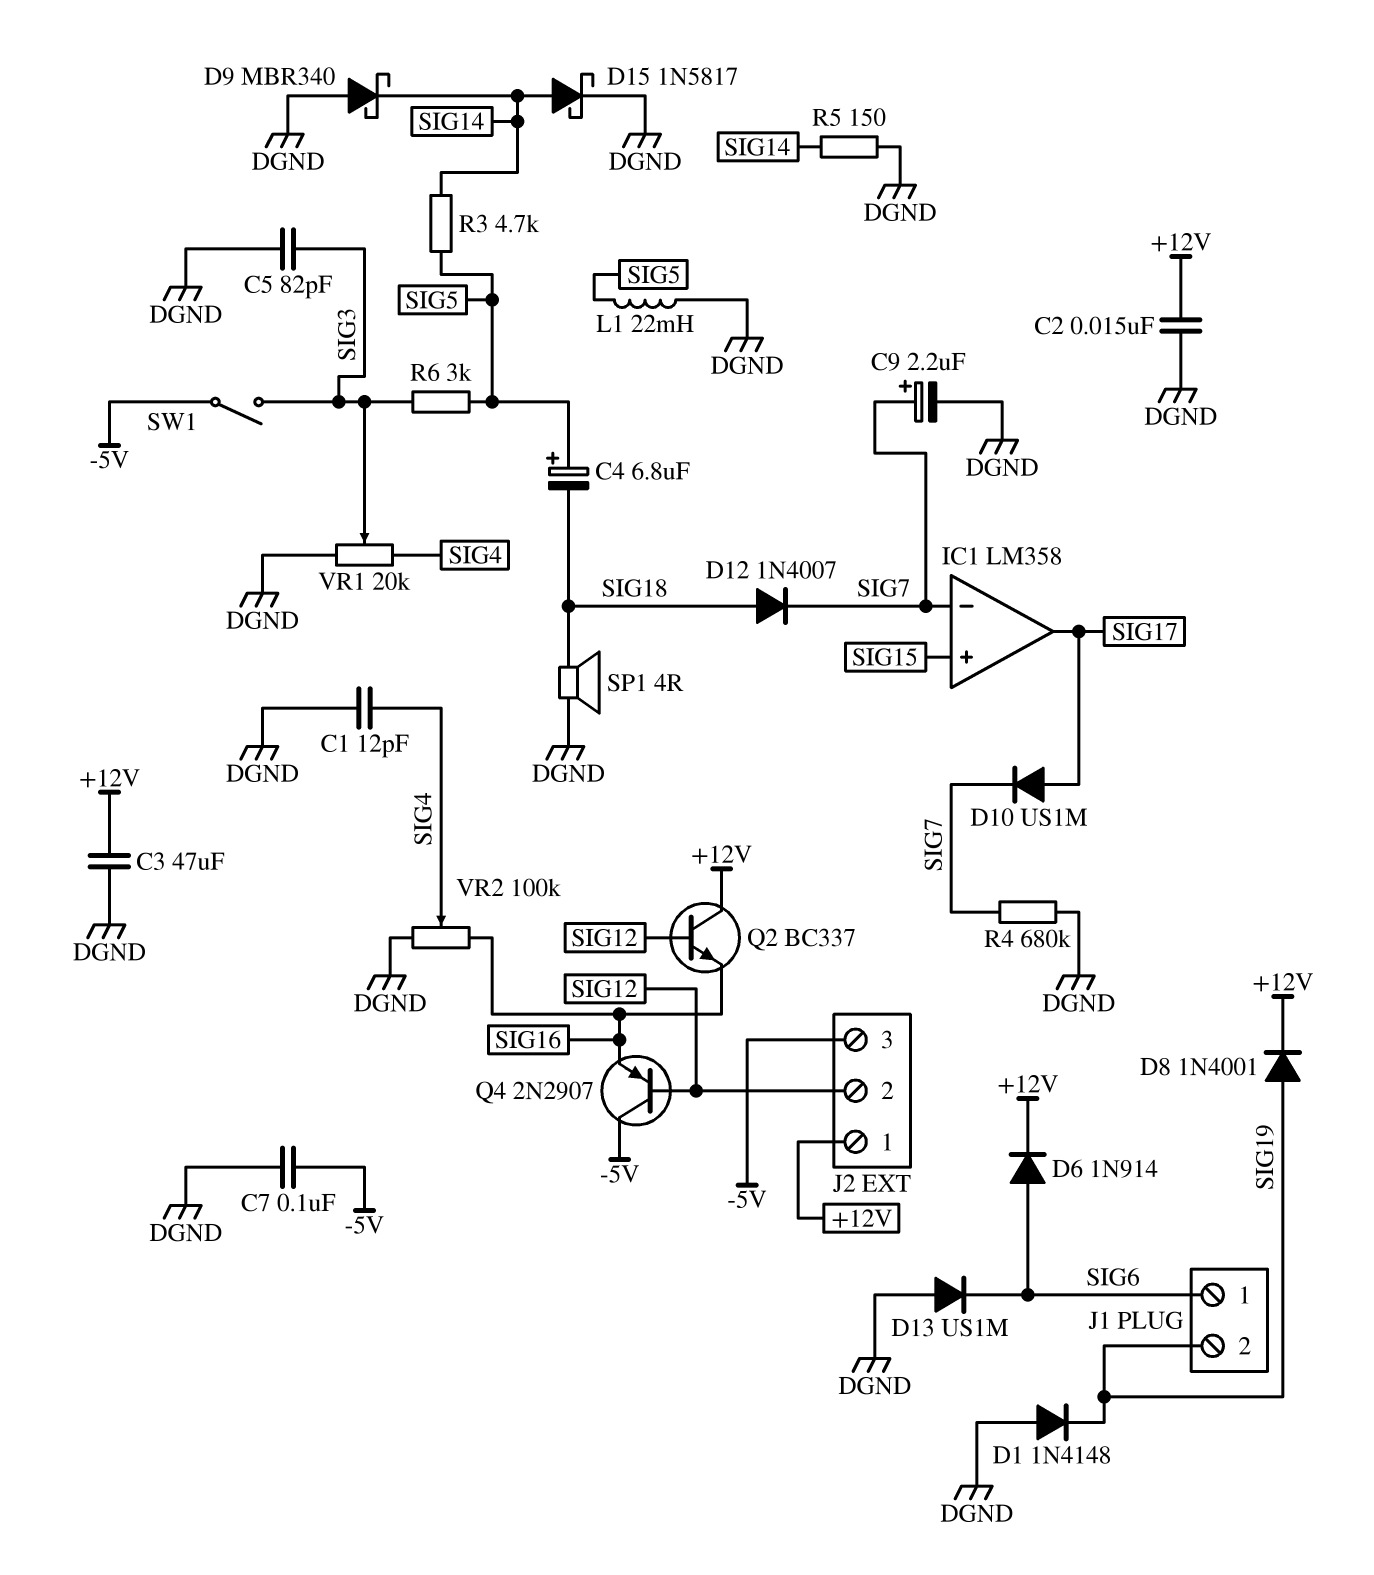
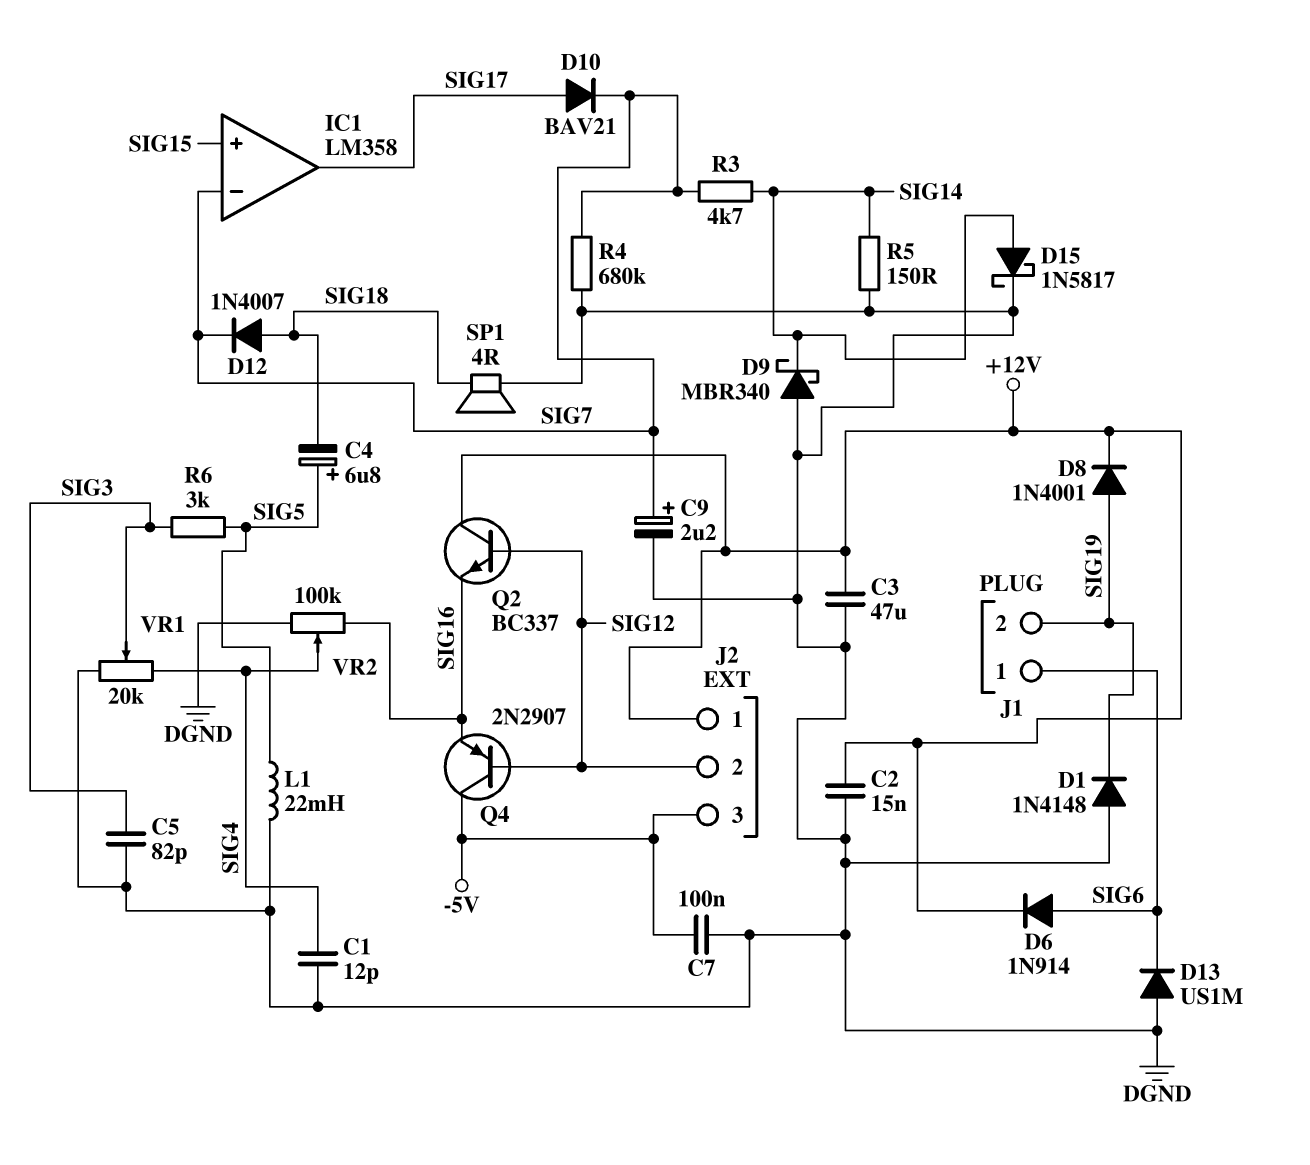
D10: diode US1M (A SIG17, K SIG7) -> diode BAV21 (A SIG17, K SIG7)
R3: 4.7k (SIG5, SIG14) -> 4.7k (SIG7, SIG14)
SW1: switch (-5V, SIG3) -> none

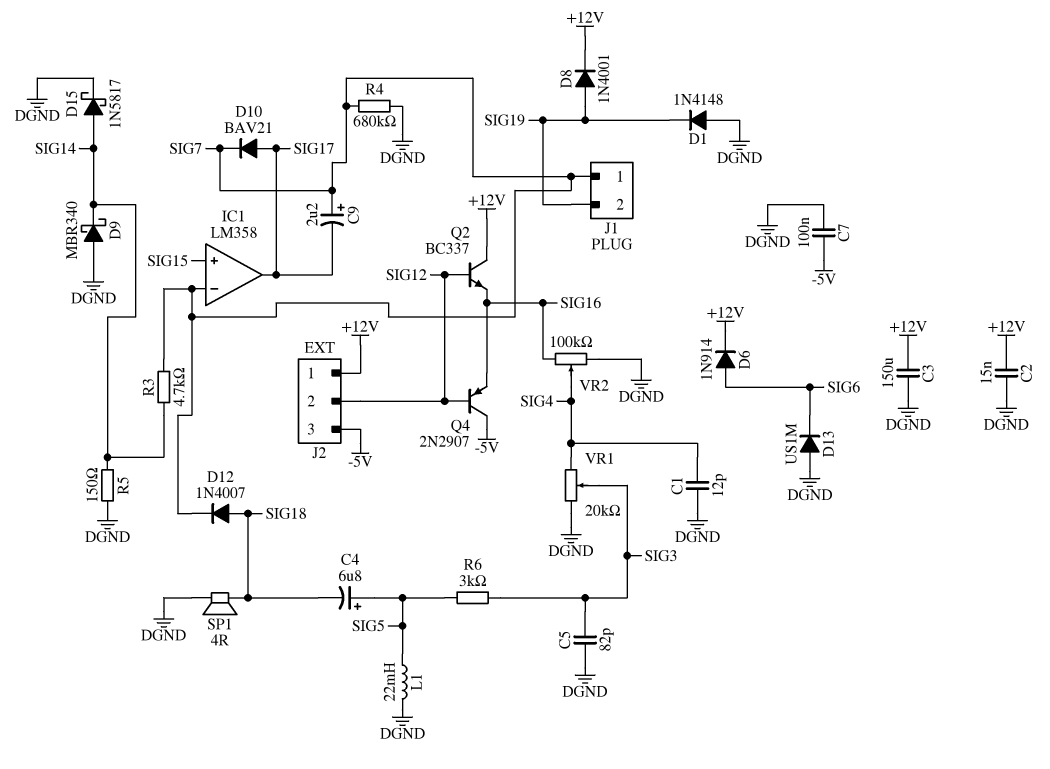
C3: 47uF (+12V, DGND) -> 150uF (+12V, DGND)
C9: 2.2uF (plus SIG7, minus DGND) -> 2.2uF (plus SIG7, minus SIG17)
J1 pin 1: SIG6 -> SIG7

